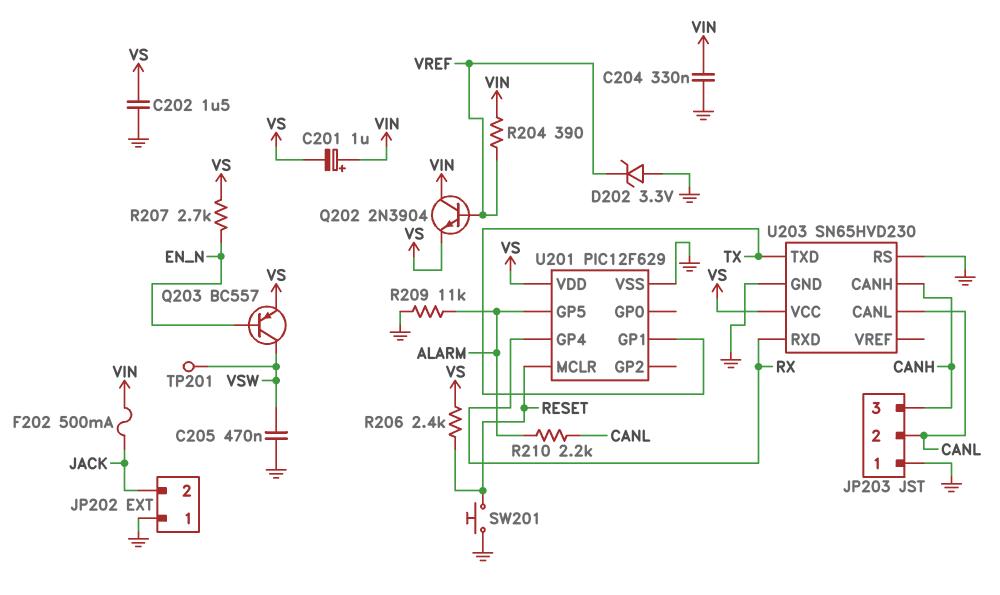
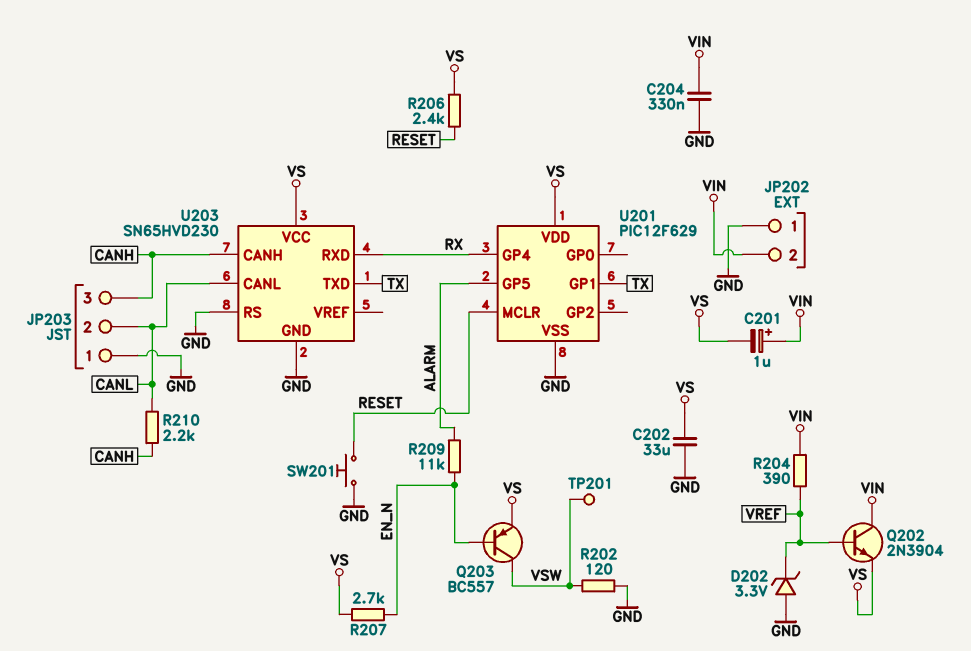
C202: 1.5uF (GND, VS) -> 33uF (GND, VS)
C205: 470nF (GND, VSW) -> none
F202: 500mA (JACK, VIN) -> none
JP202 pin 2: JACK -> VIN
R202: none -> 120 (GND, VSW)
R209: 11k (ALARM, GND) -> 11k (ALARM, EN_N)
R210: 2.2k (ALARM, CANL) -> 2.2k (CANH, CANL)

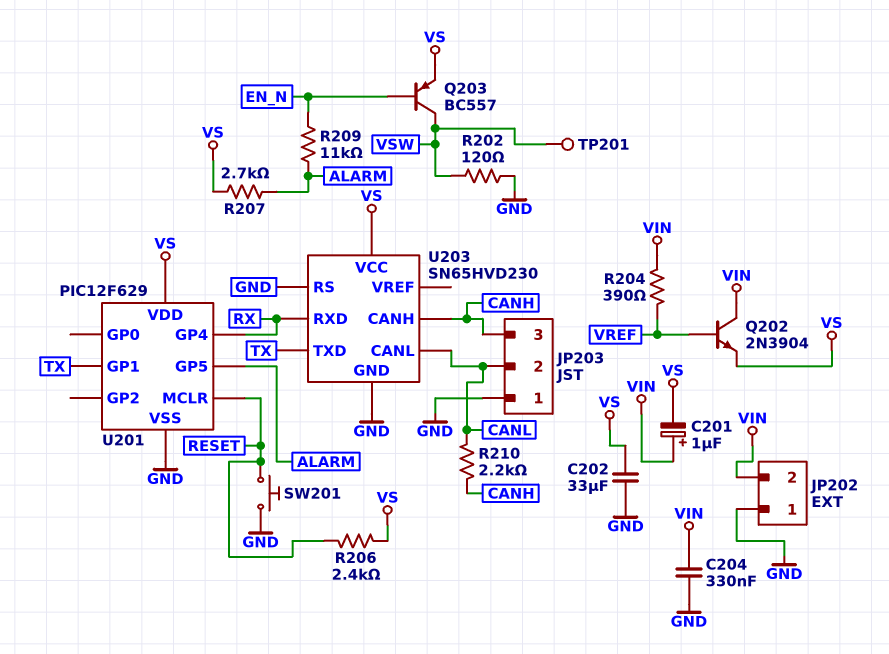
D202: zener 3.3V (A GND, K VREF) -> none
R207: 2.7k (EN_N, VS) -> 2.7k (ALARM, VS)

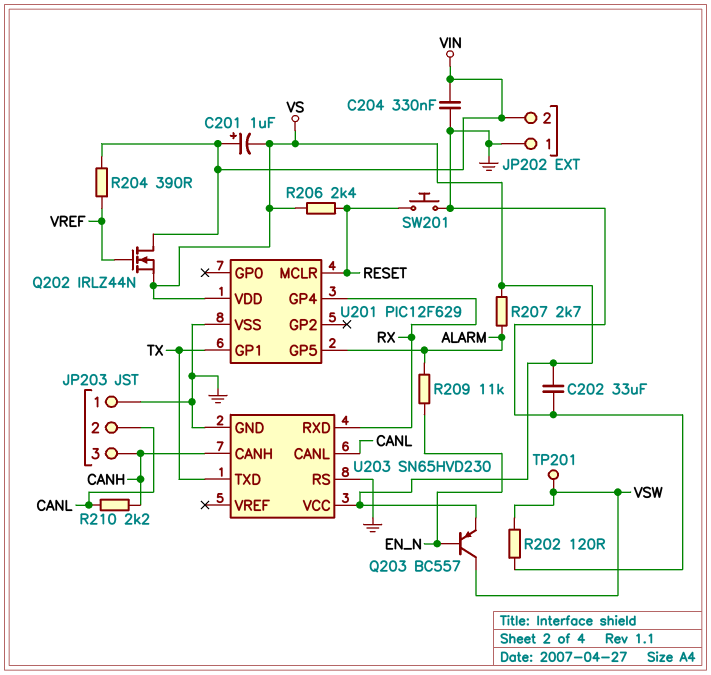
Q202: NPN 2N3904 (B VREF, C VIN, E VS) -> NMOS IRLZ44N (G VREF, D VIN, S VS)

